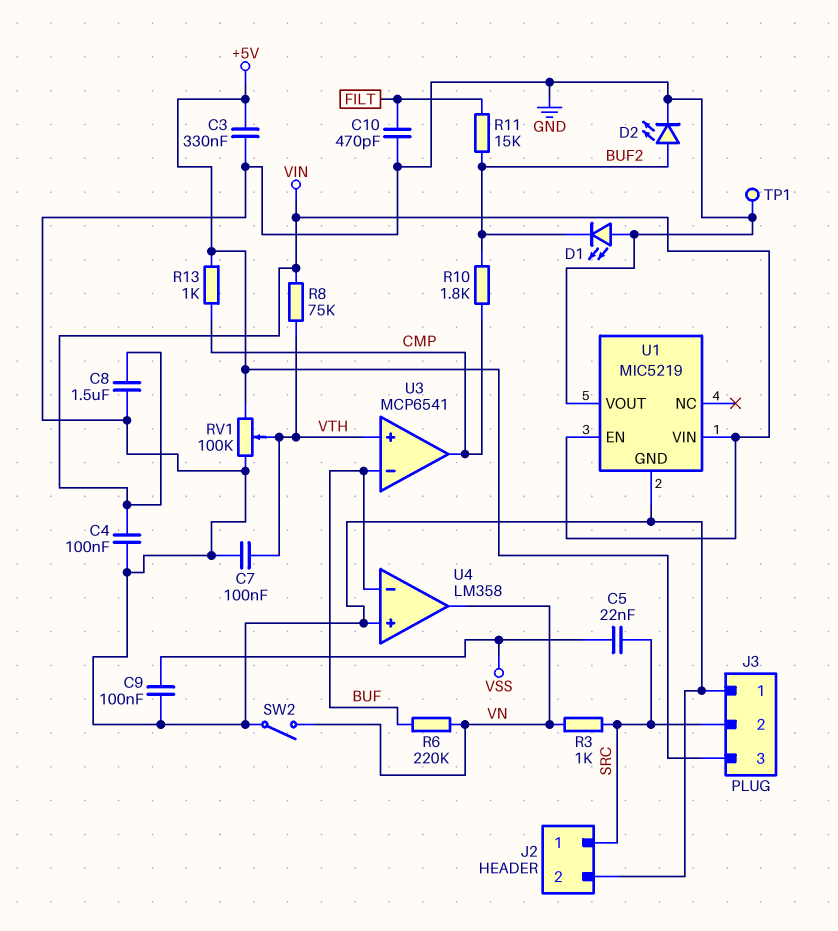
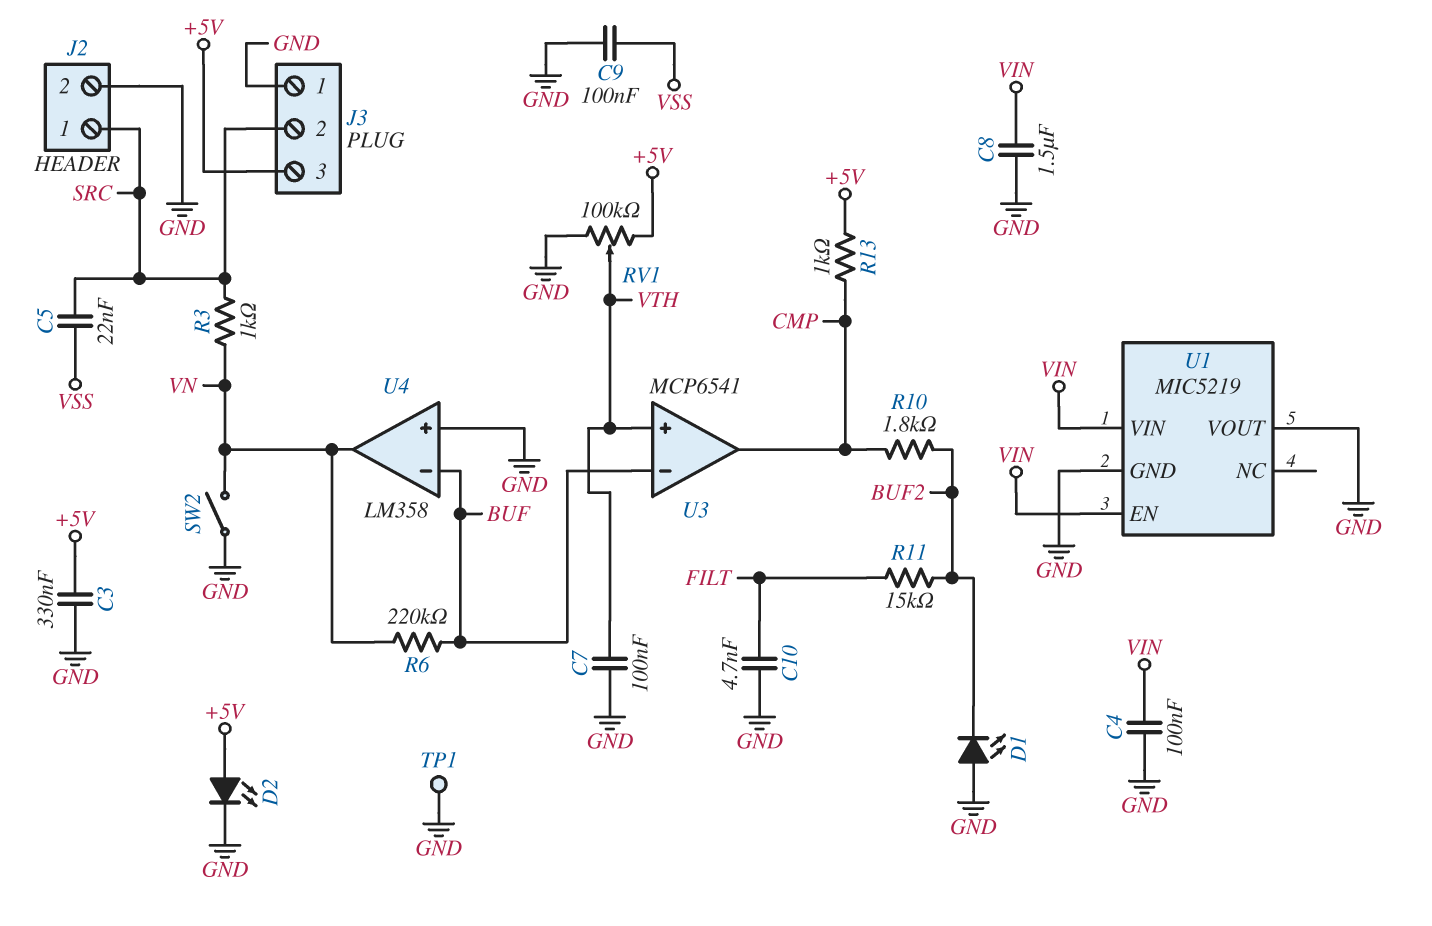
C10: 470pF (FILT, GND) -> 4.7nF (FILT, GND)
D2: LED (A BUF2, K GND) -> LED (A +5V, K GND)
R8: 75k (VIN, VTH) -> none

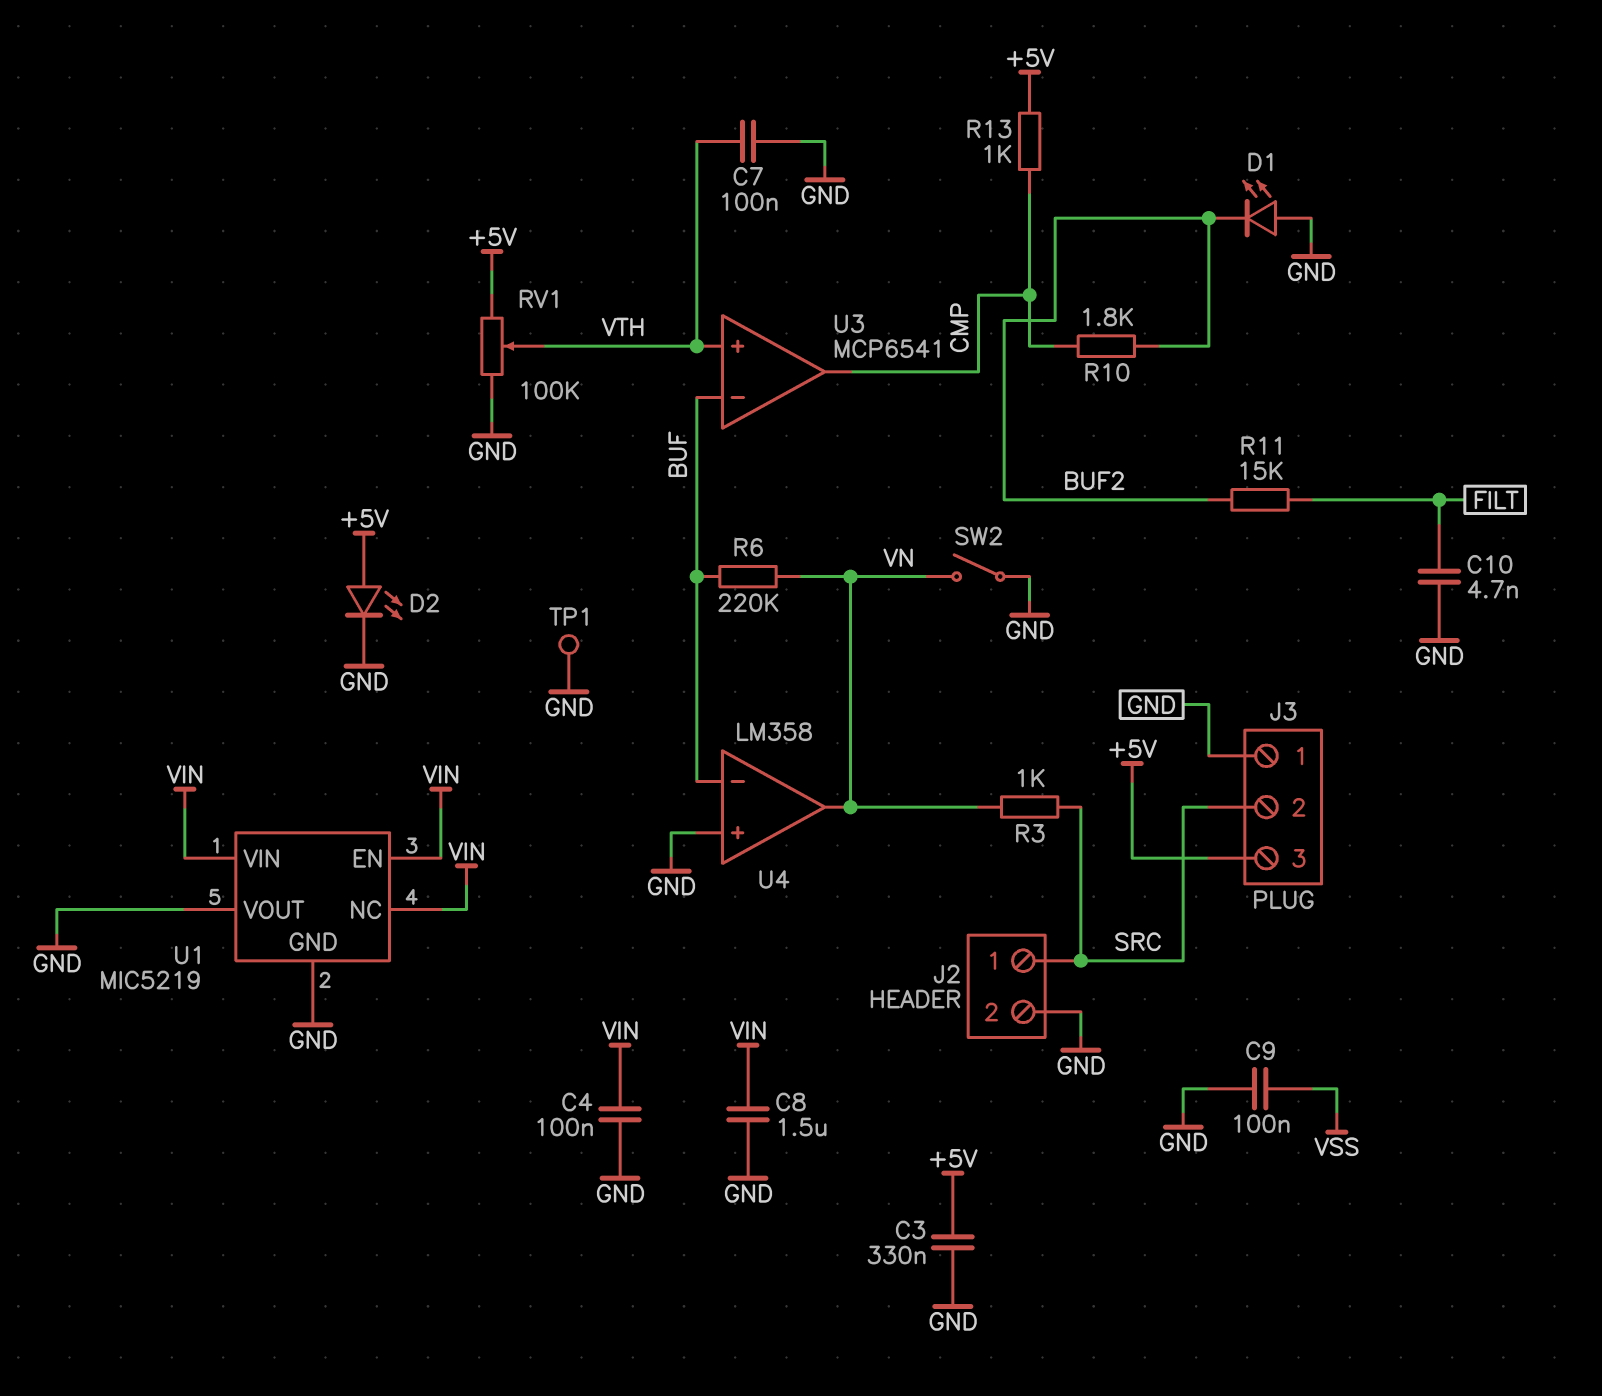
C5: 22nF (SRC, VSS) -> none
U1 pin NC: none -> VIN

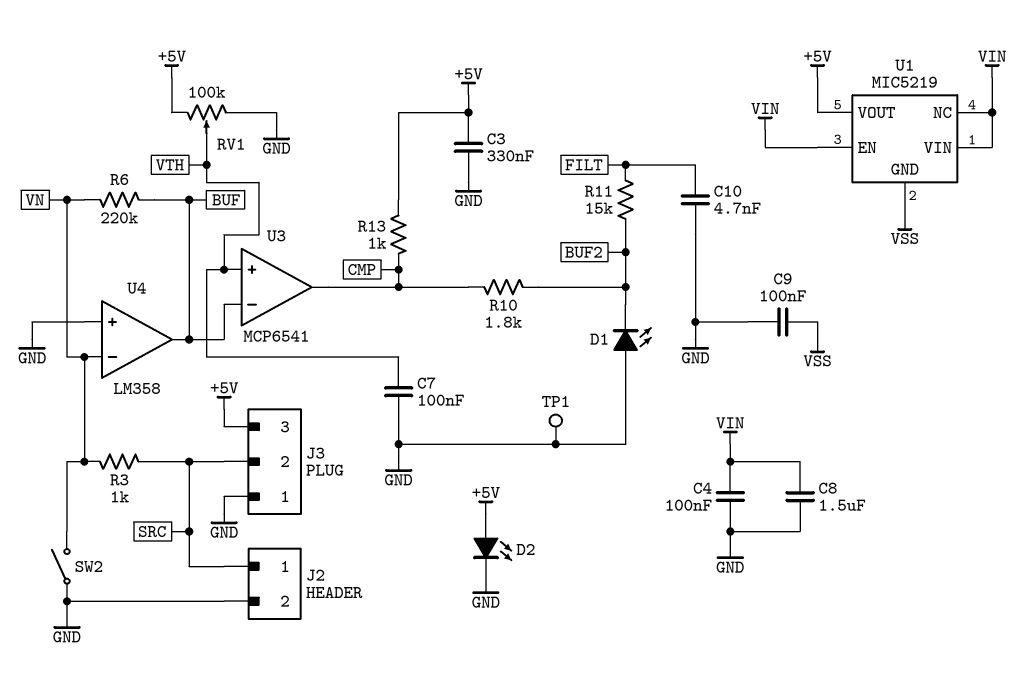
U1 pin GND: GND -> VSS
U1 pin VOUT: GND -> +5V
U4 pin in-: BUF -> VN
U4 pin out: VN -> BUF

